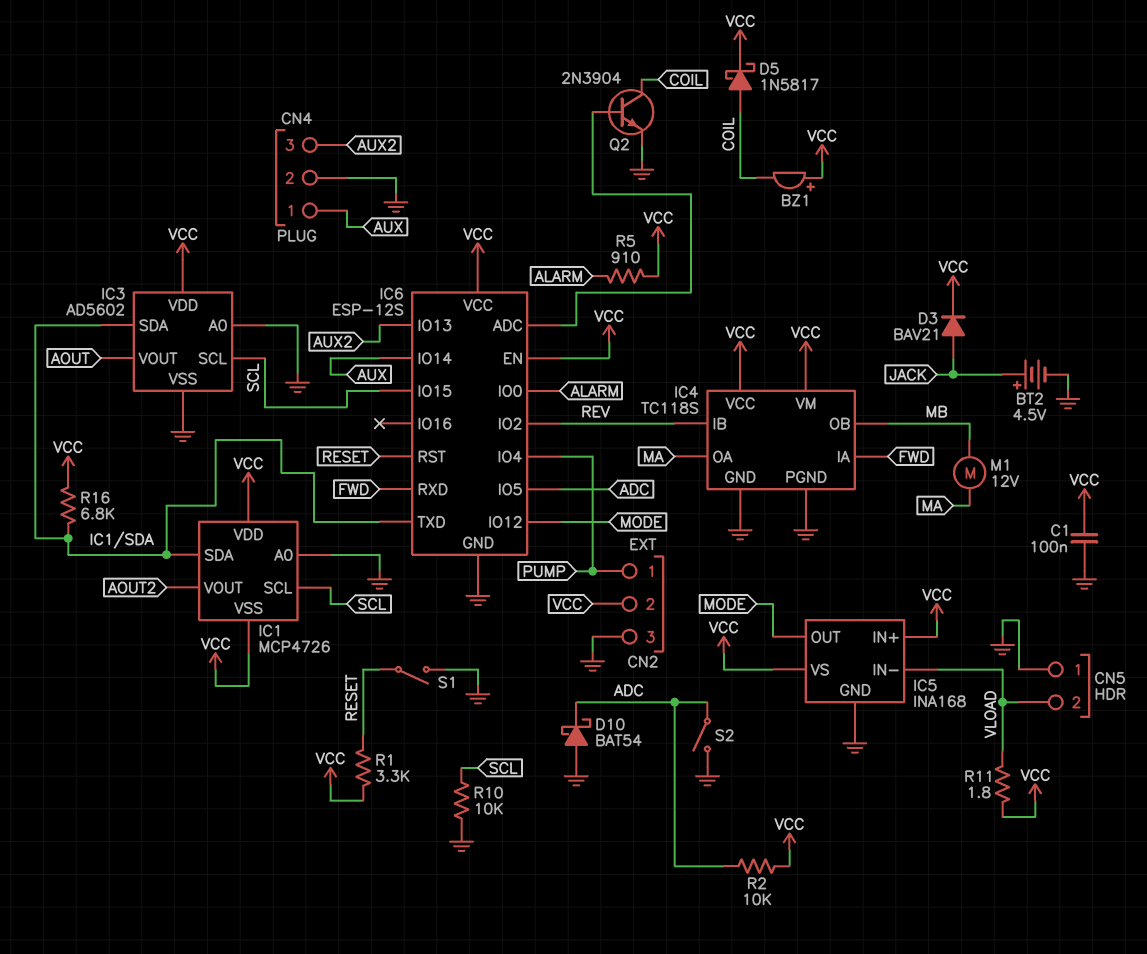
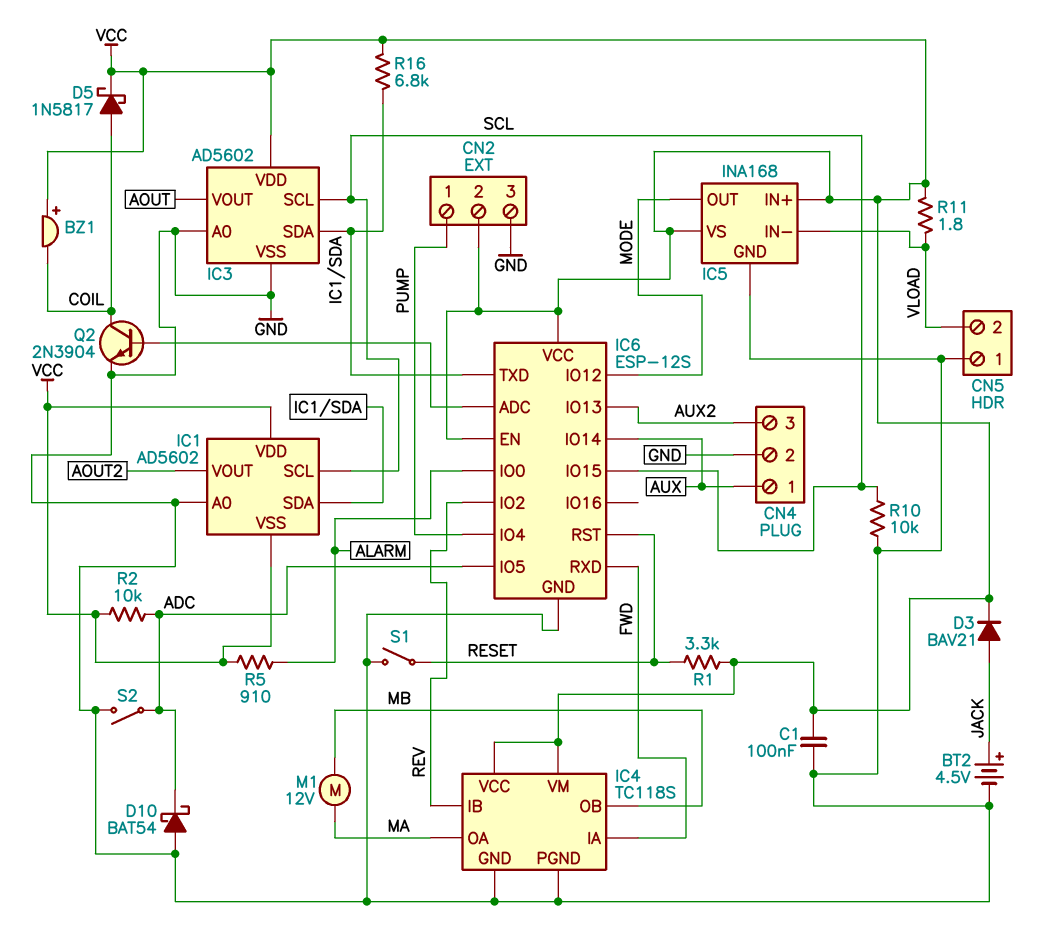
IC1: MCP4726 -> AD5602

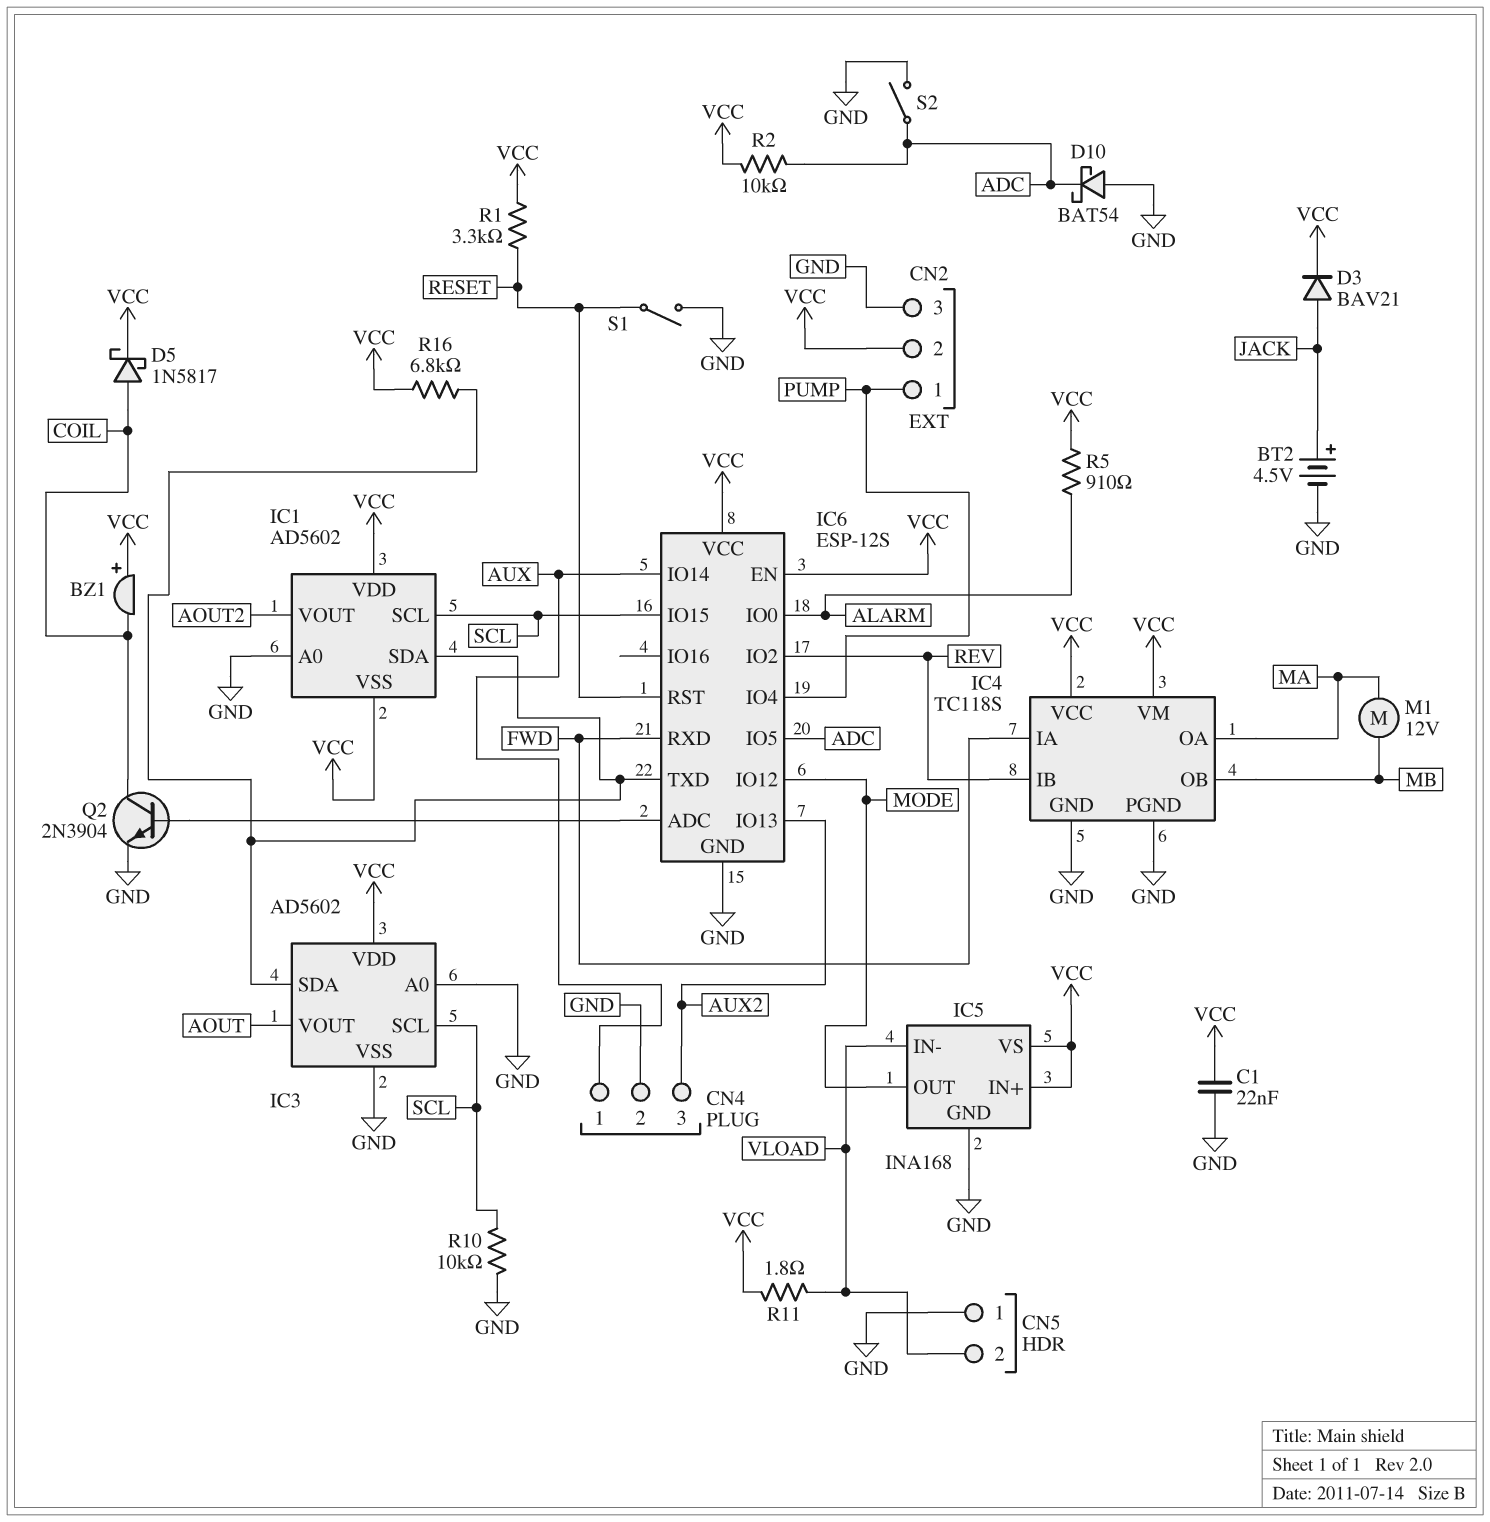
C1: 100nF (GND, VCC) -> 22nF (GND, VCC)

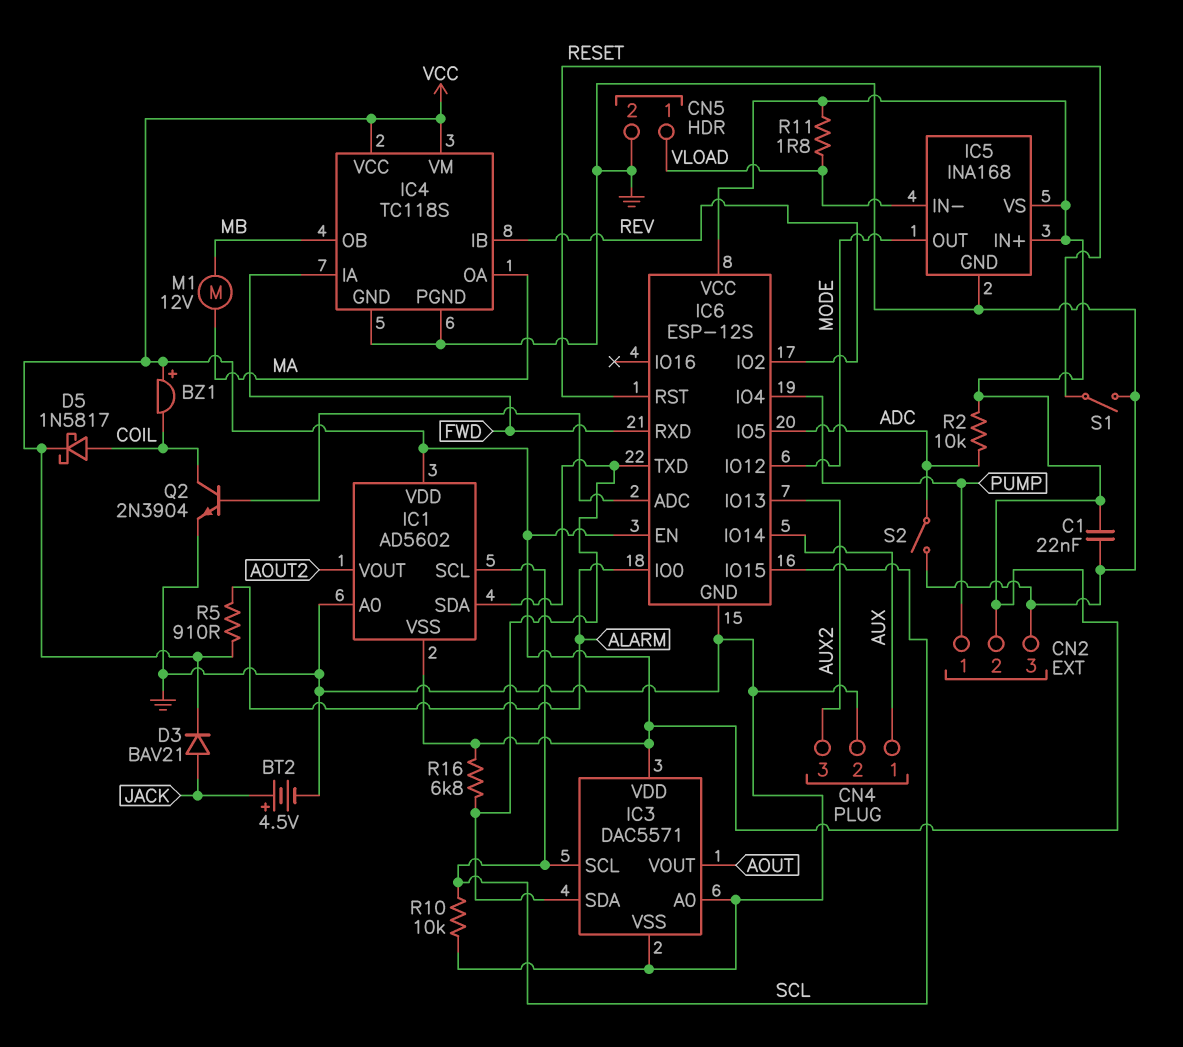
CN5 pin 1: GND -> VLOAD
CN5 pin 2: VLOAD -> GND
D10: schottky BAT54 (A GND, K ADC) -> none
IC3: AD5602 -> DAC5571
R1: 3.3k (RESET, VCC) -> none

